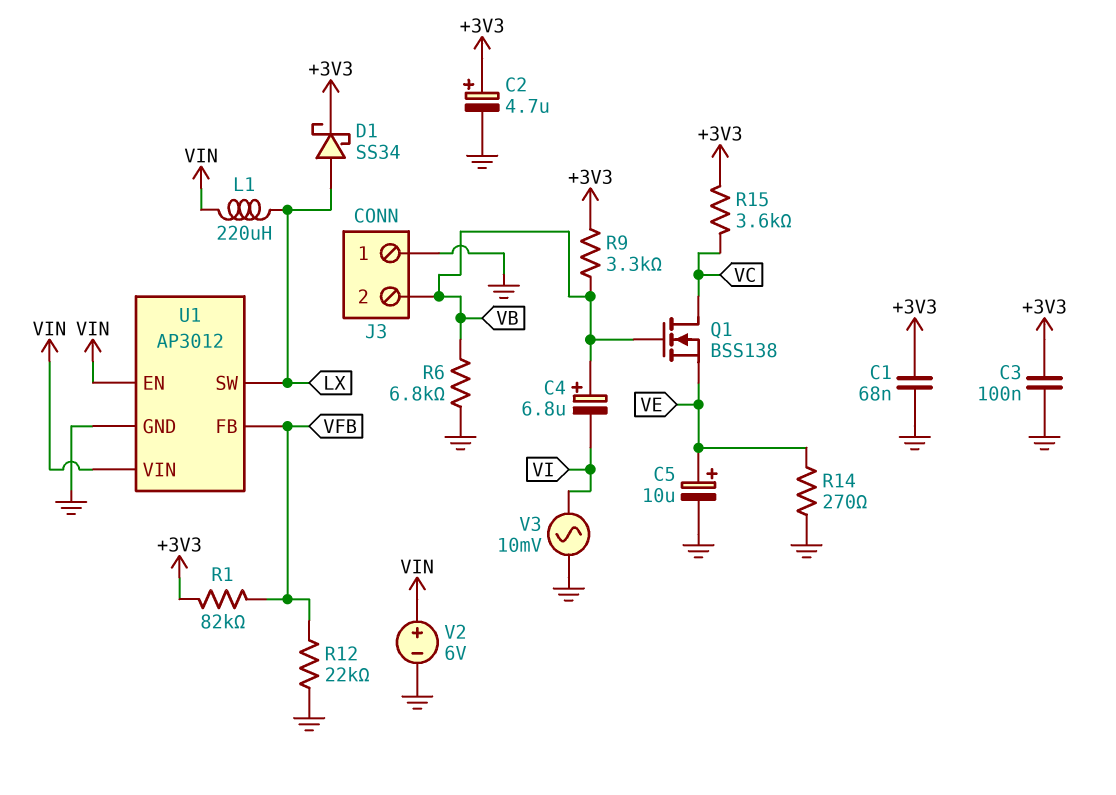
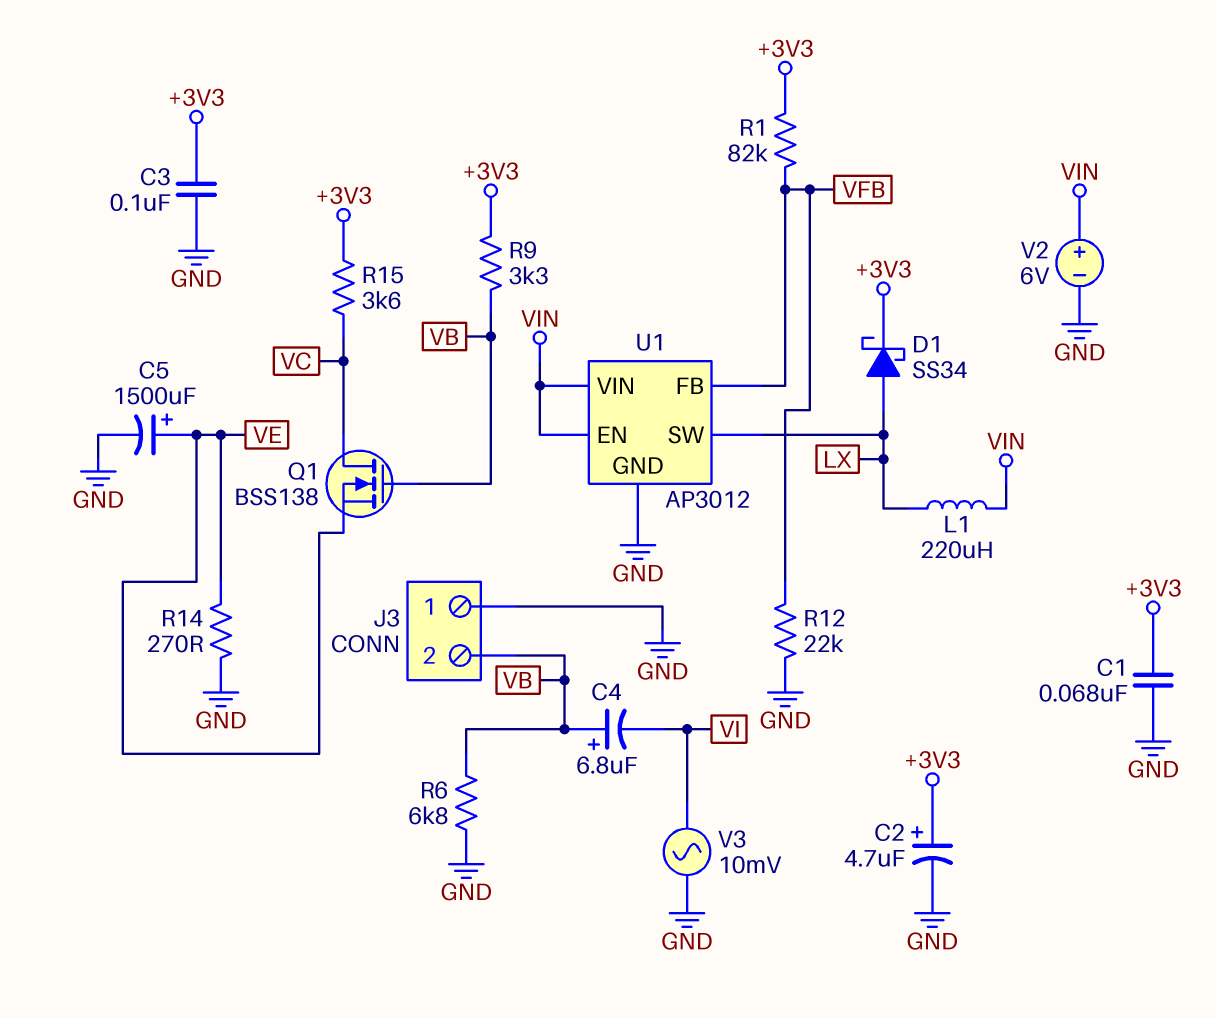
C5: 10uF (plus VE, minus GND) -> 1500uF (plus VE, minus GND)

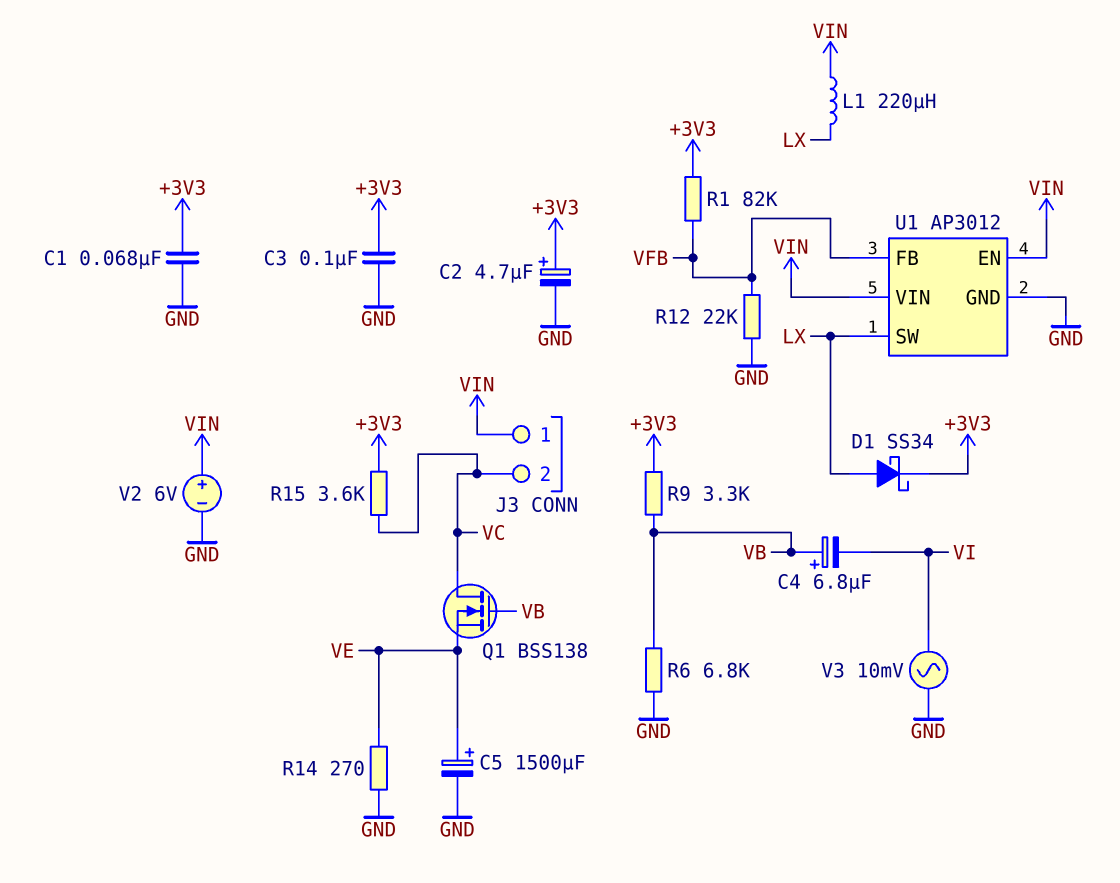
J3 pin 1: GND -> VIN
J3 pin 2: VB -> VC

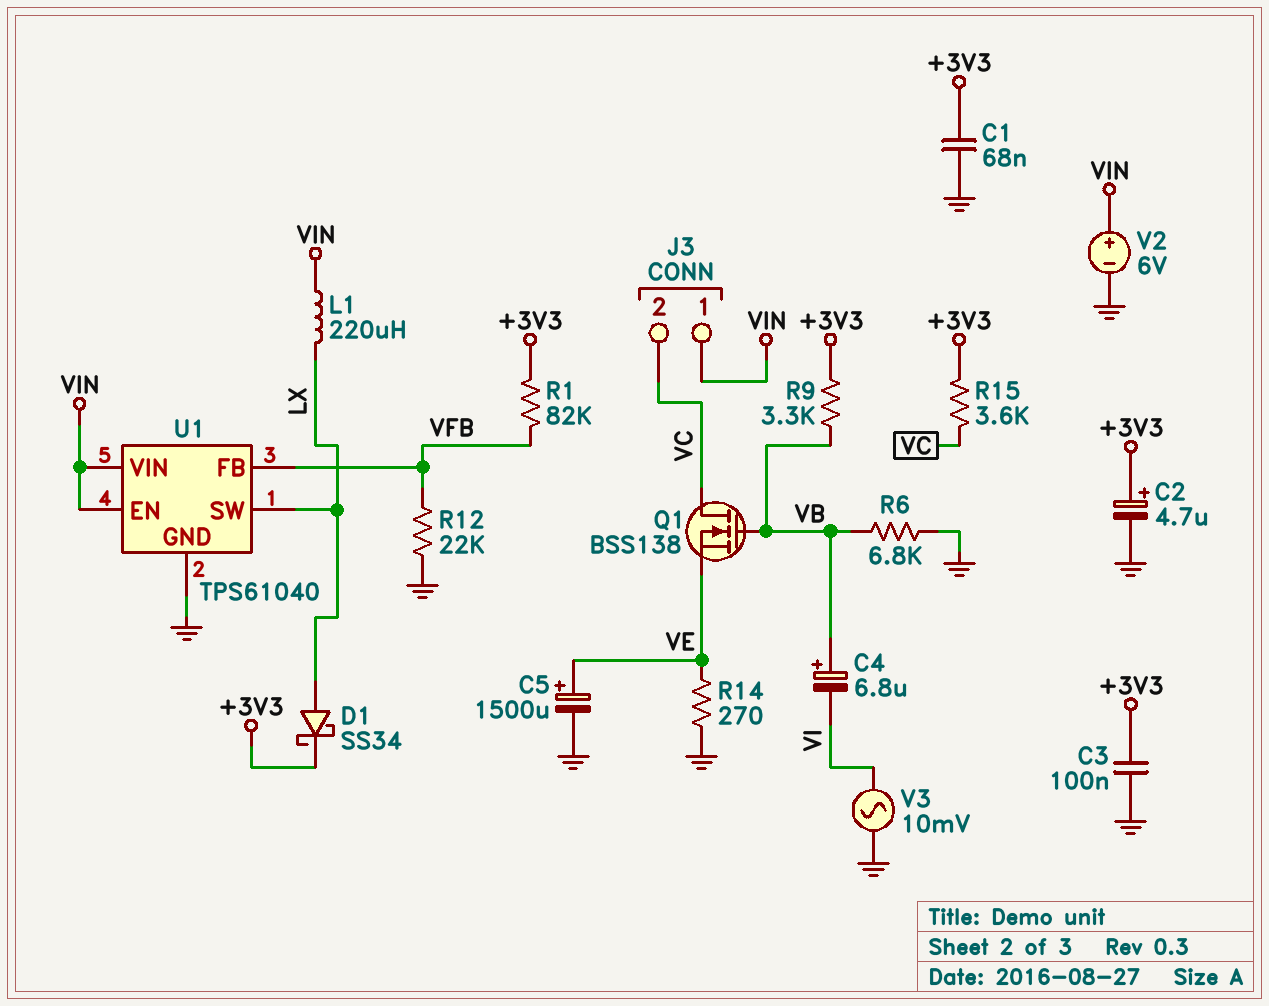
U1: AP3012 -> TPS61040

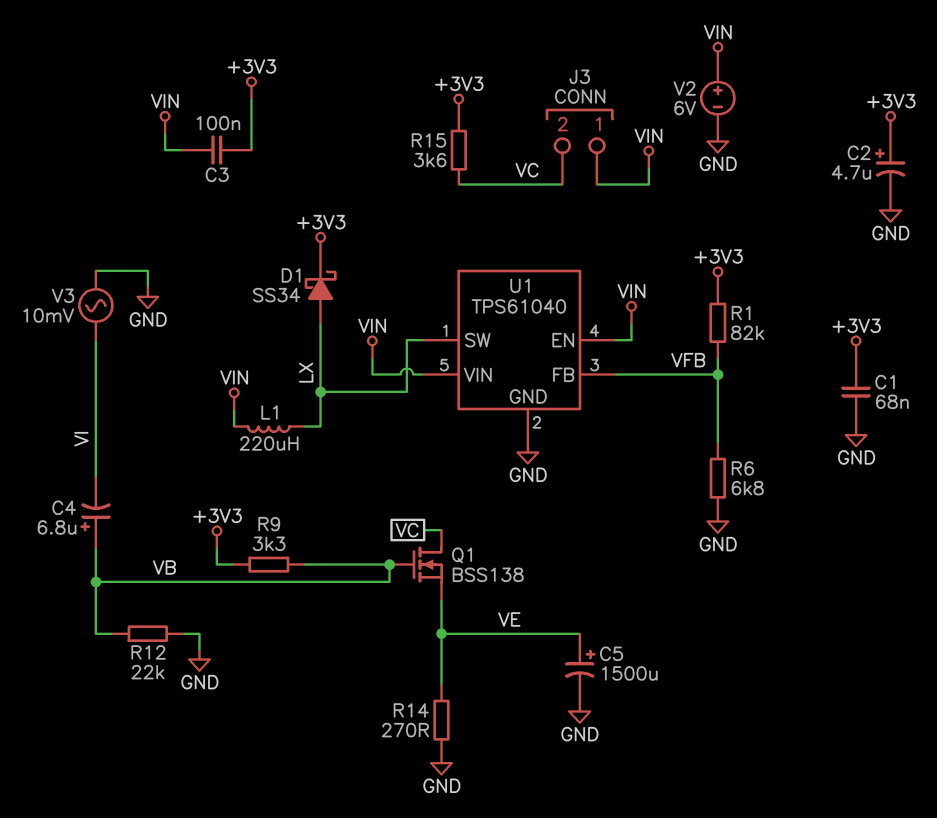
C3: 100nF (+3V3, GND) -> 100nF (+3V3, VIN)
R6: 6.8k (GND, VB) -> 6.8k (GND, VFB)
R12: 22k (GND, VFB) -> 22k (GND, VB)

